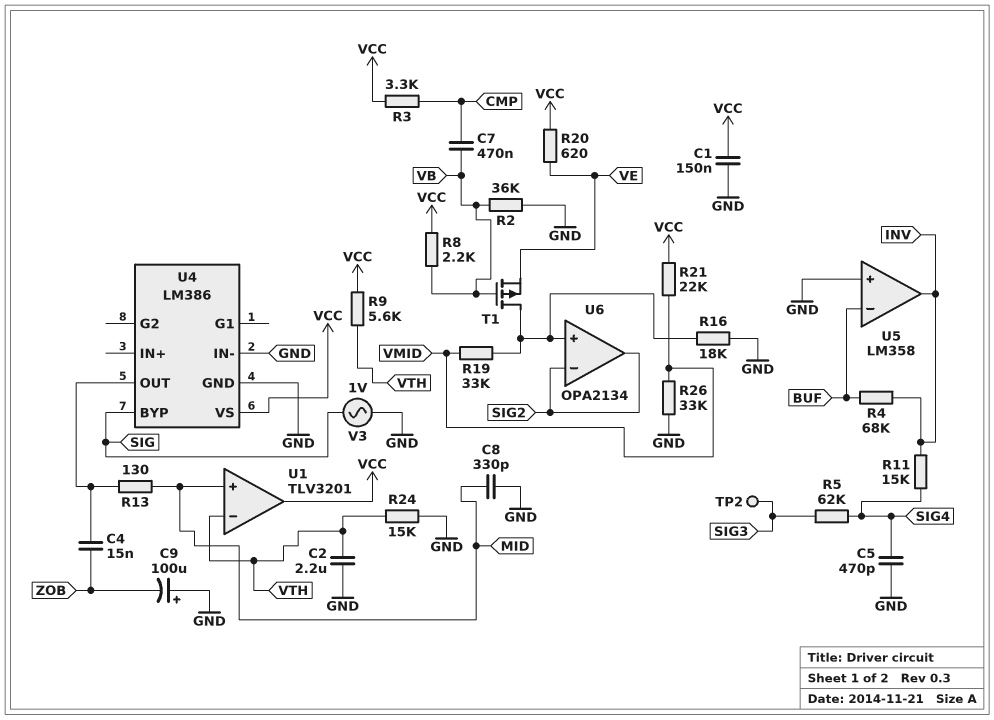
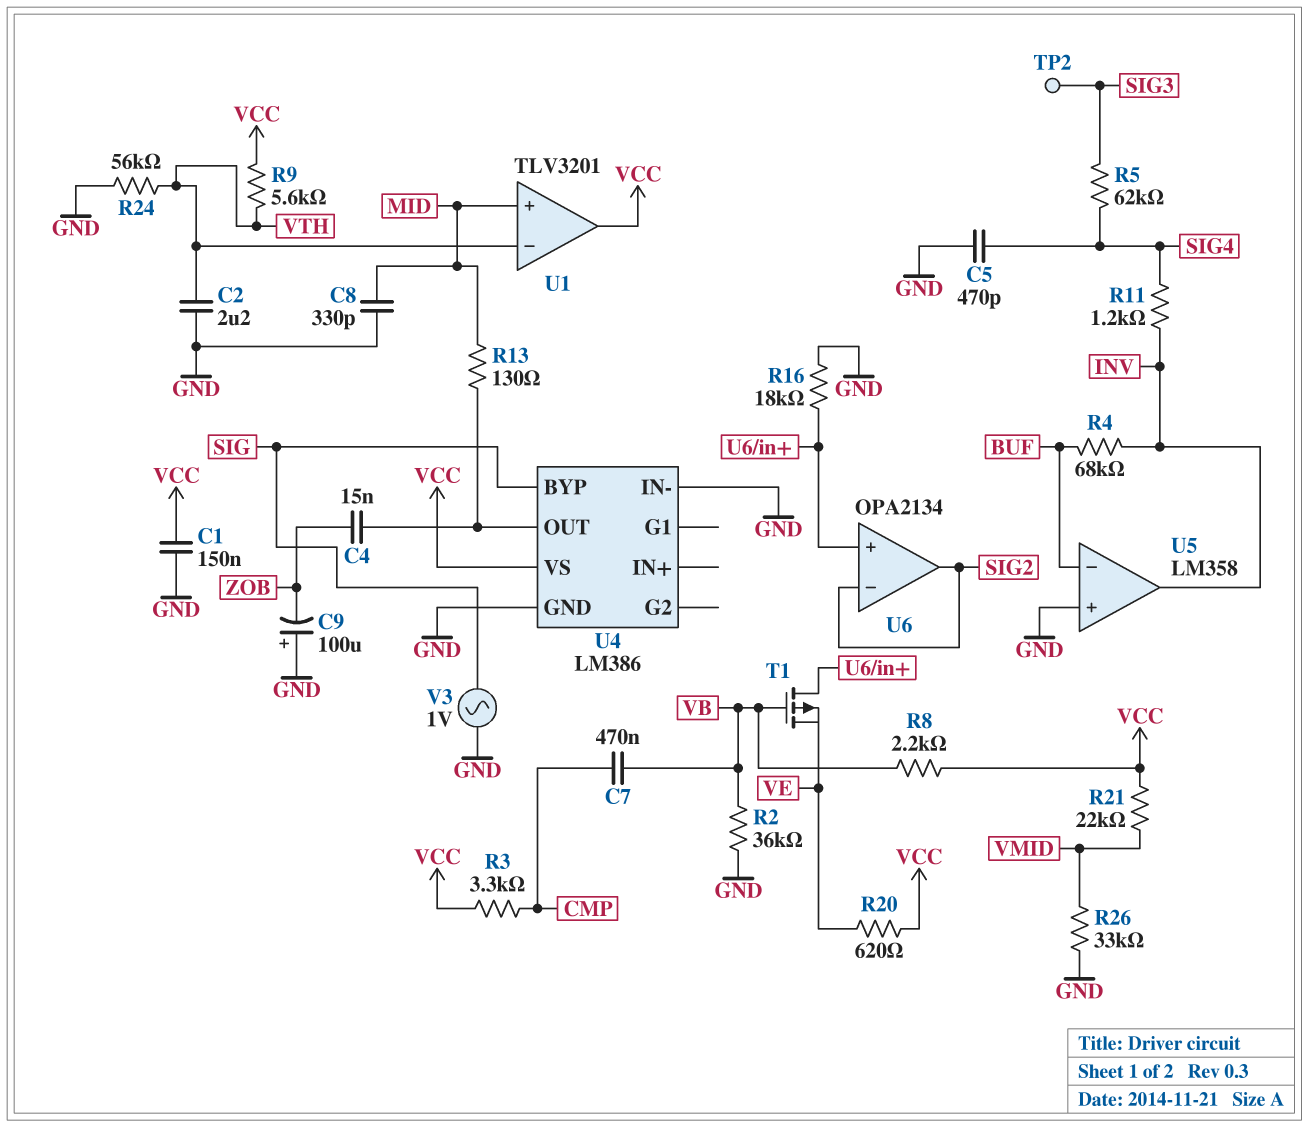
R11: 15k (INV, SIG4) -> 1.2k (INV, SIG4)
R19: 33k (U6/in+, VMID) -> none
R24: 15k (GND, VTH) -> 56k (GND, VTH)

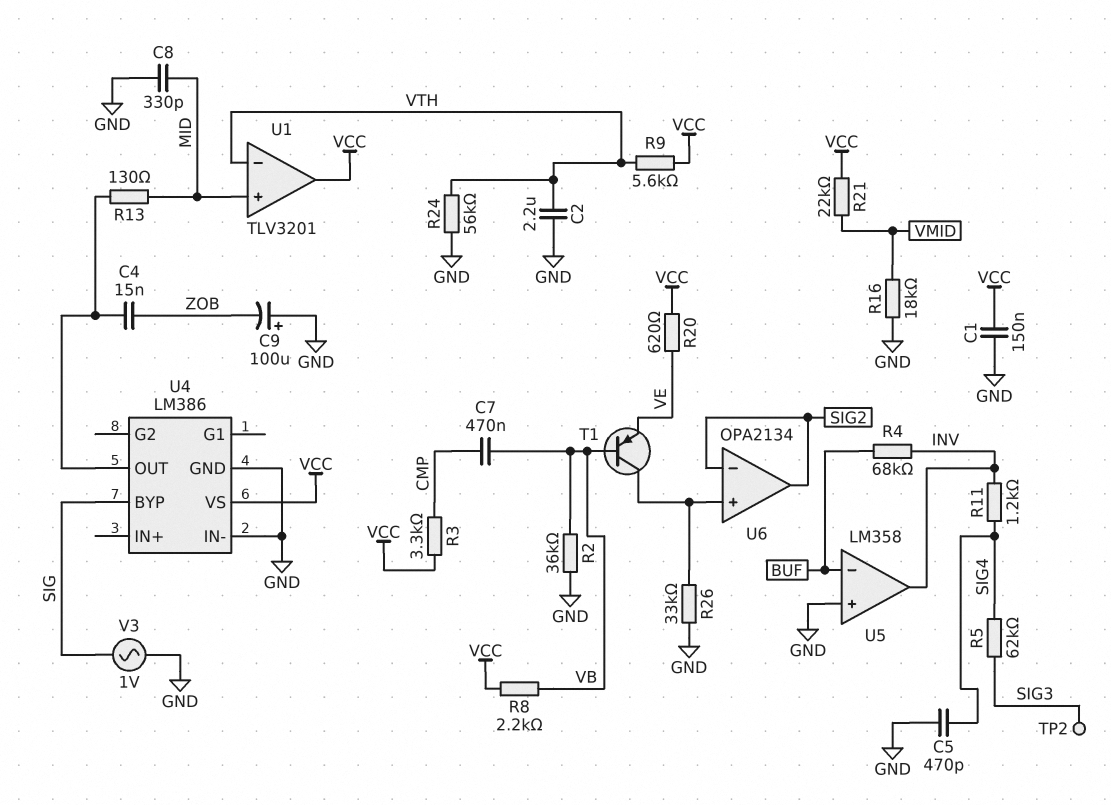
R16: 18k (GND, U6/in+) -> 18k (GND, VMID)
R26: 33k (GND, VMID) -> 33k (GND, U6/in+)
T1: PMOS (G VB, D U6/in+, S VE) -> PNP (B VB, C U6/in+, E VE)

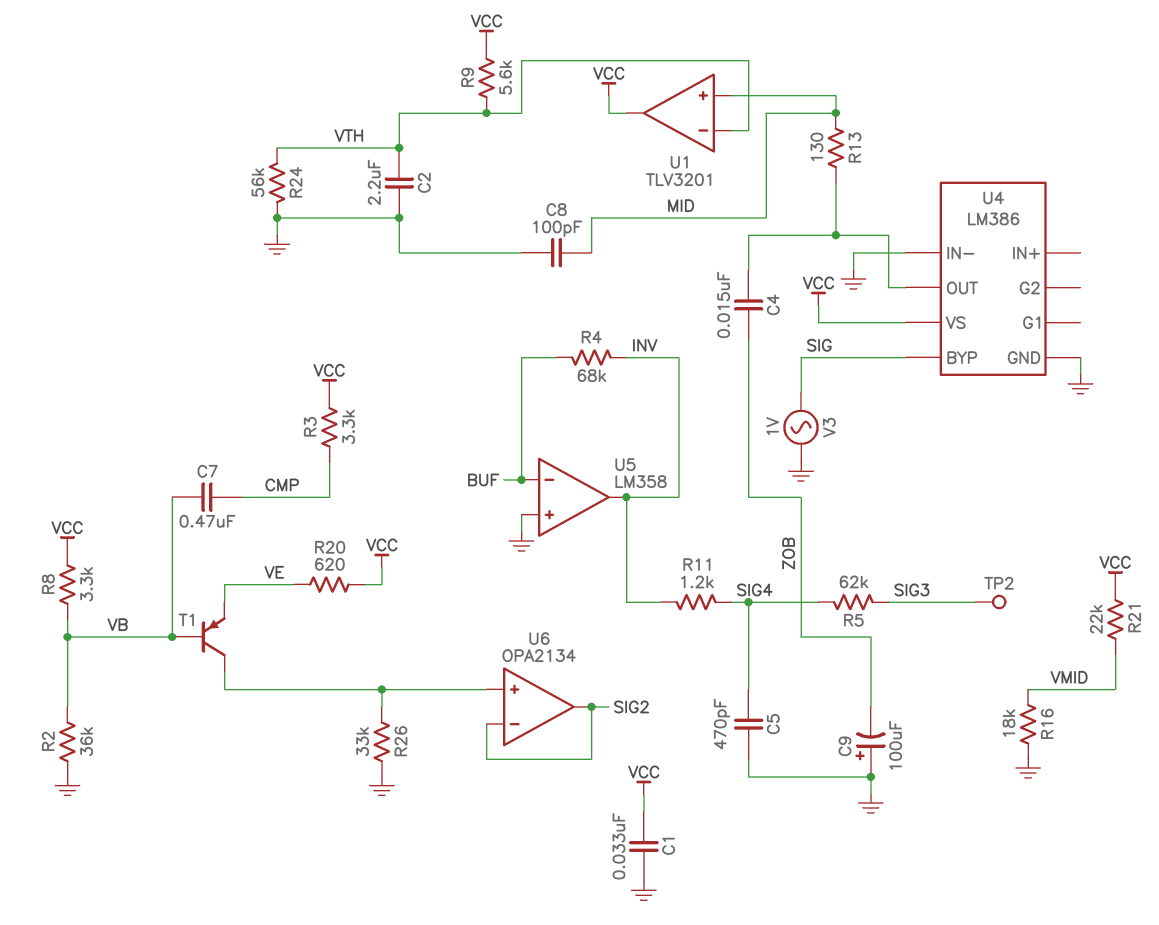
C1: 150nF (GND, VCC) -> 33nF (GND, VCC)
C8: 330pF (GND, MID) -> 100pF (GND, MID)
R8: 2.2k (VB, VCC) -> 3.3k (VB, VCC)

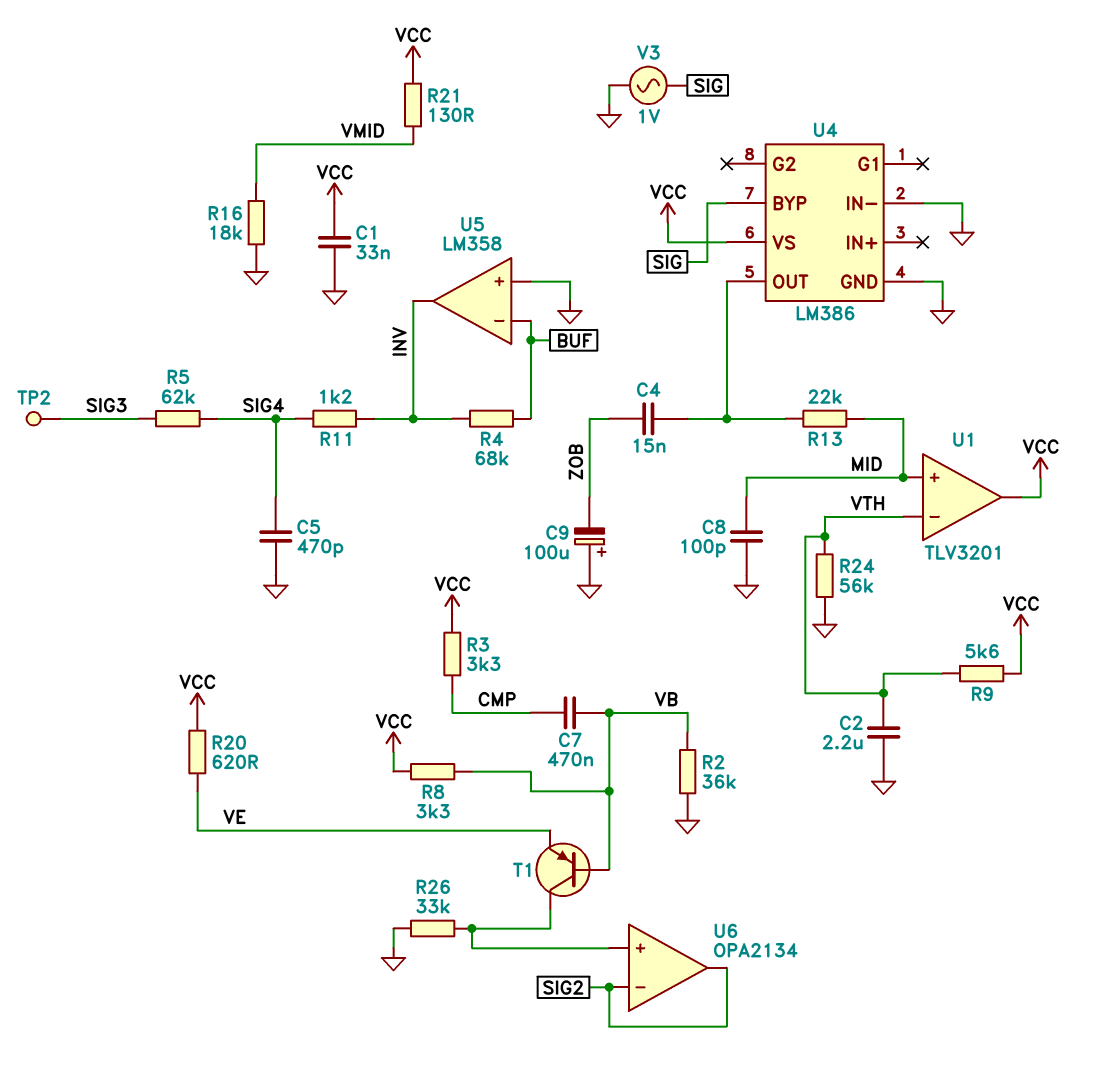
R13: 130 (MID, U4/OUT) -> 22k (MID, U4/OUT)
R21: 22k (VCC, VMID) -> 130 (VCC, VMID)

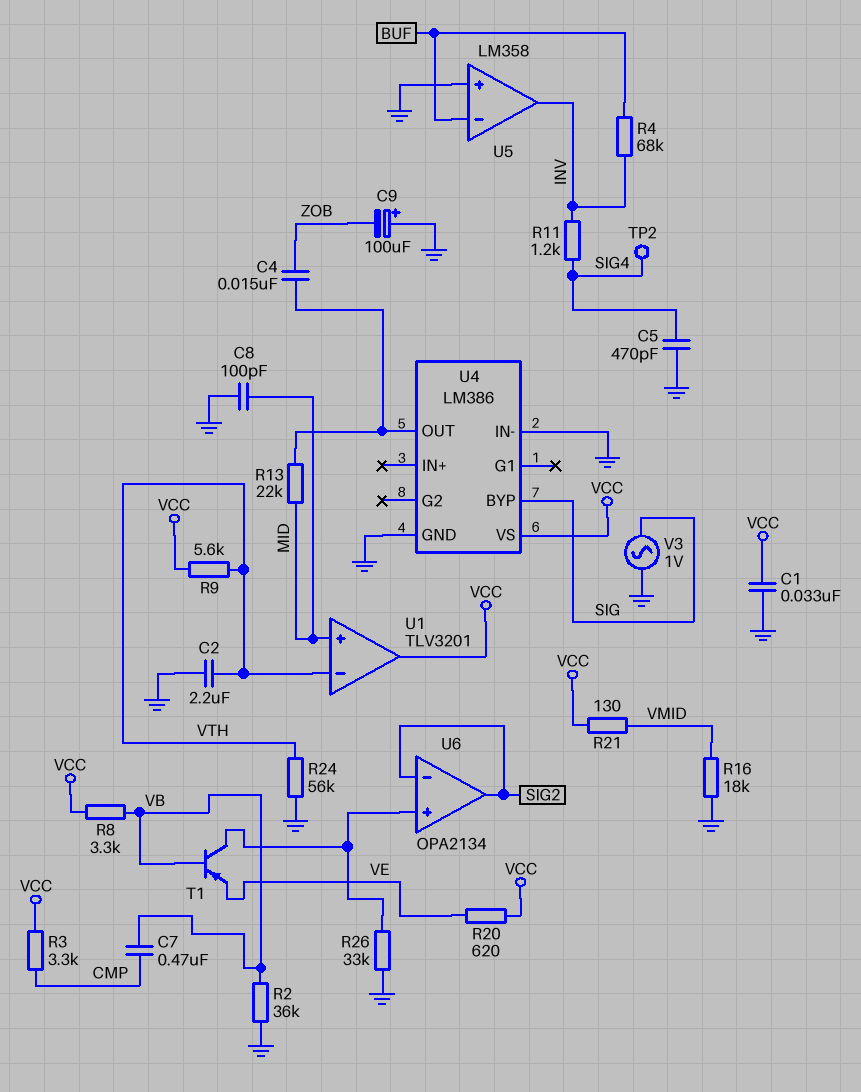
R5: 62k (SIG3, SIG4) -> none
TP2: test point (SIG3) -> test point (SIG4)

